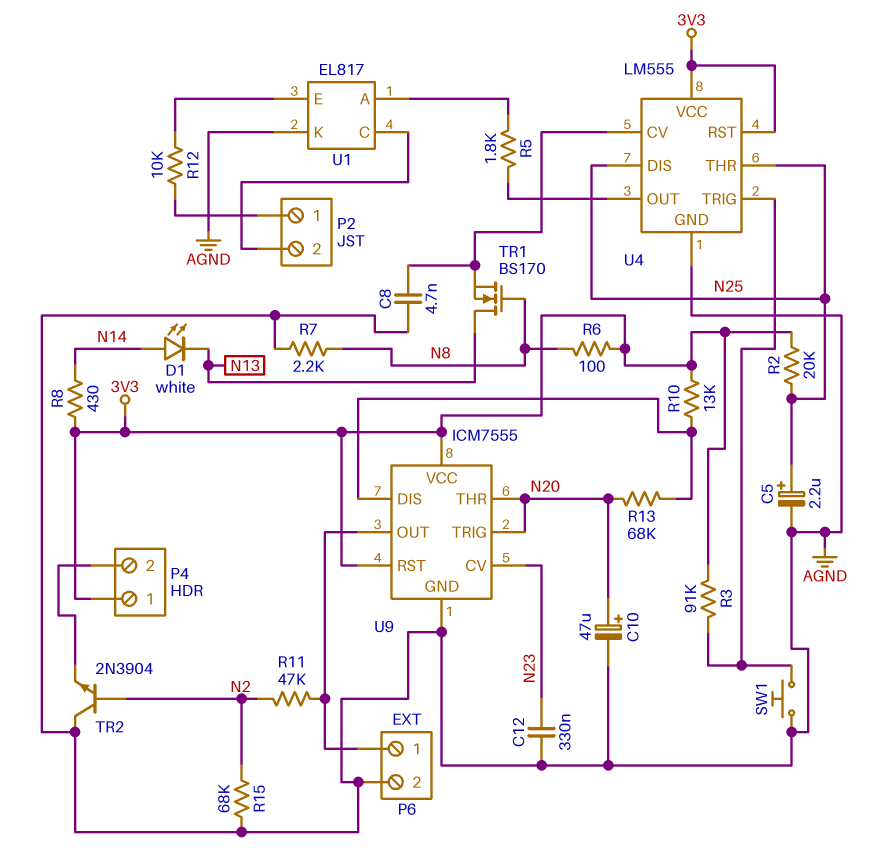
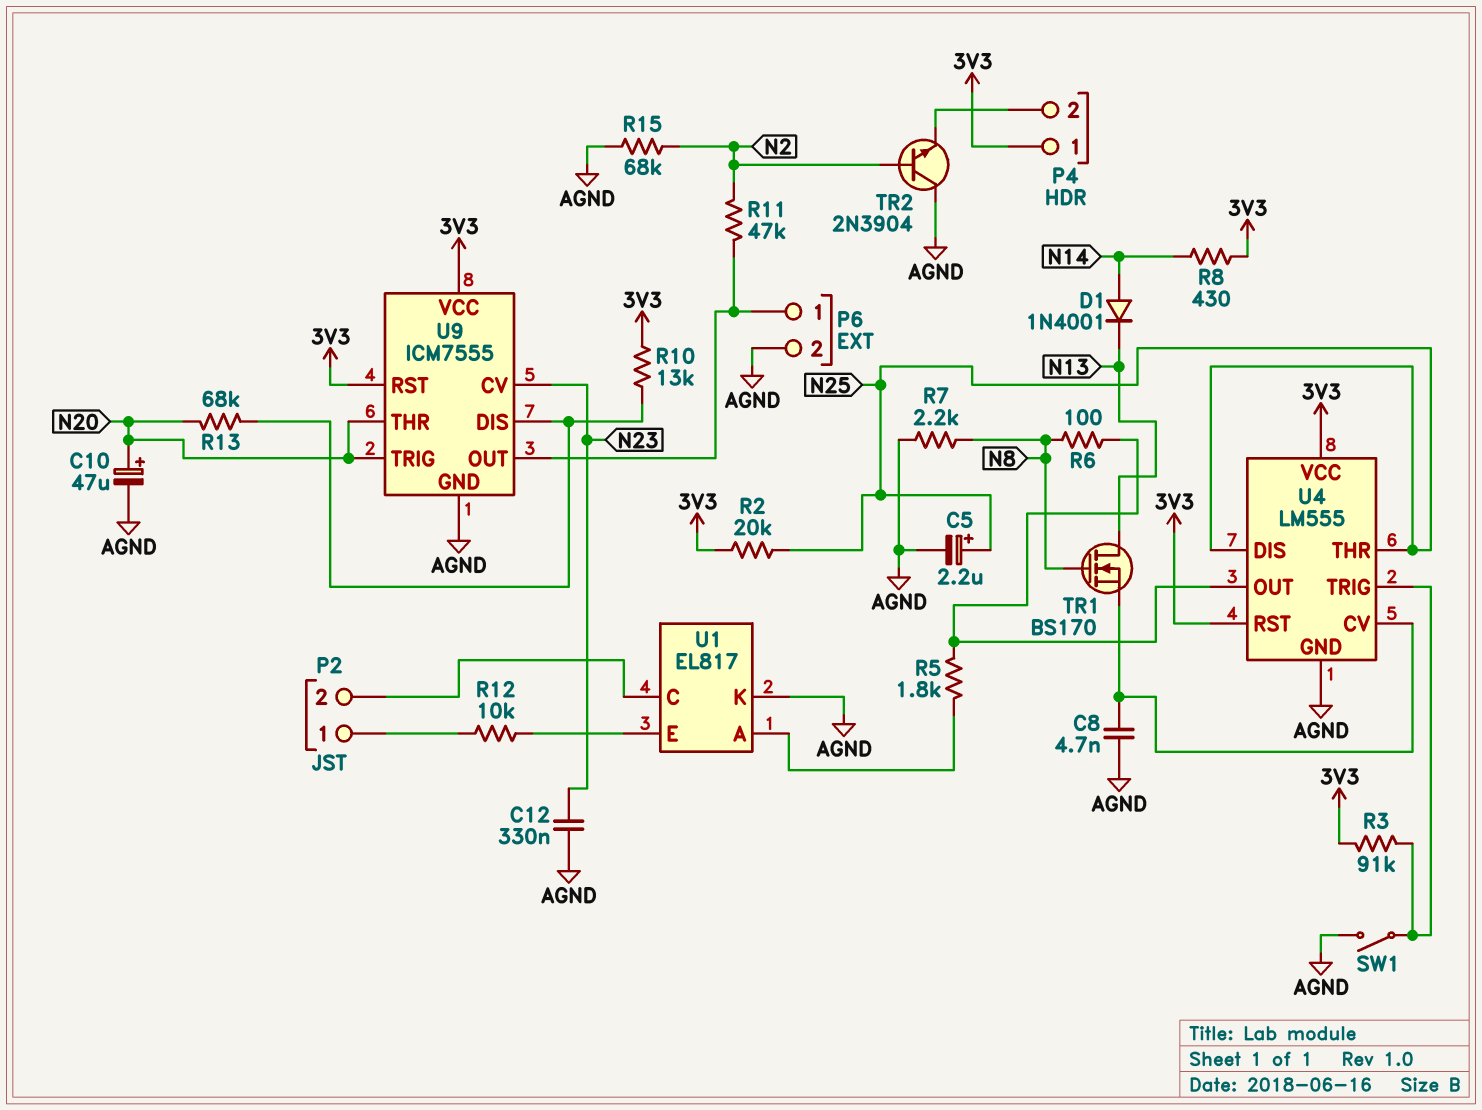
D1: LED white (A N14, K N13) -> diode 1N4001 (A N14, K N13)
R6: 100 (3V3, N8) -> 100 (N8, U4/OUT)
SW1: button (AGND, U4/TRIG) -> switch (AGND, U4/TRIG)

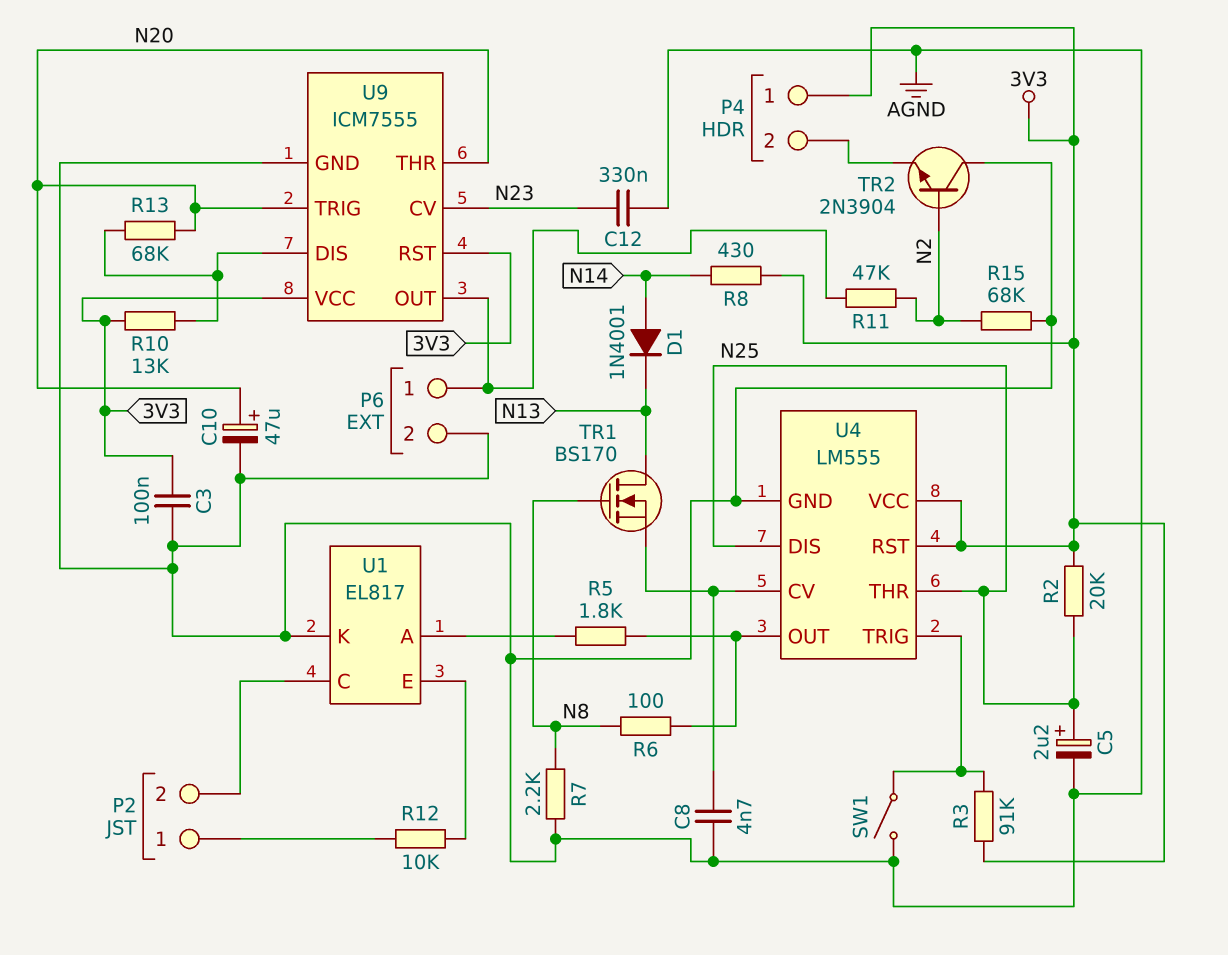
C3: none -> 100nF (3V3, AGND)

